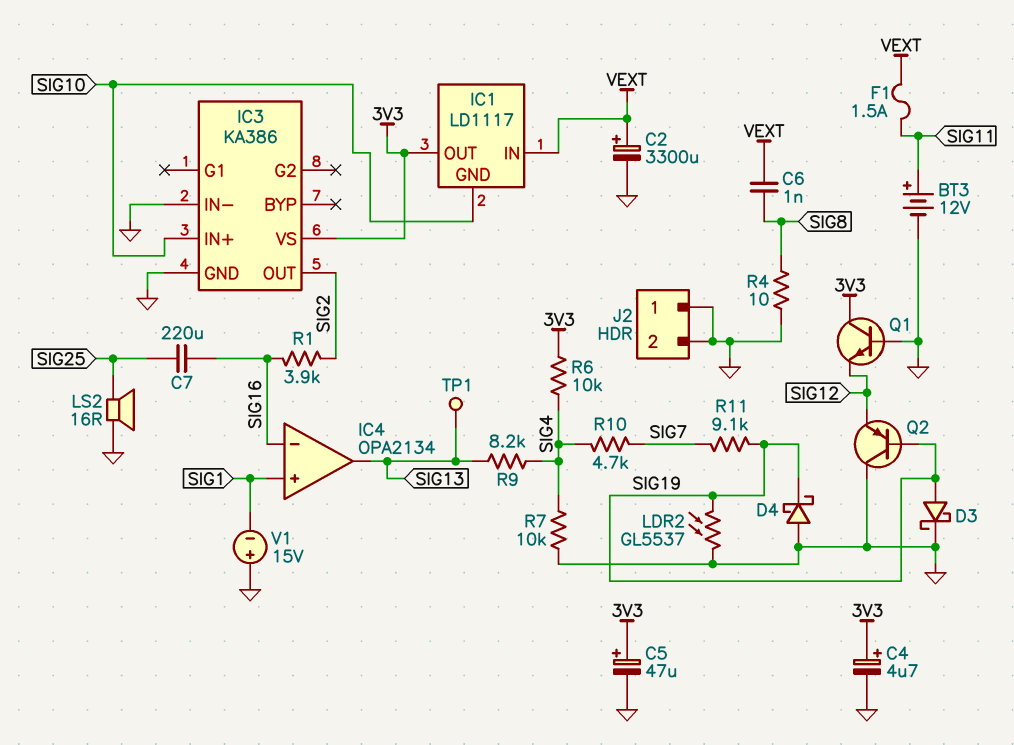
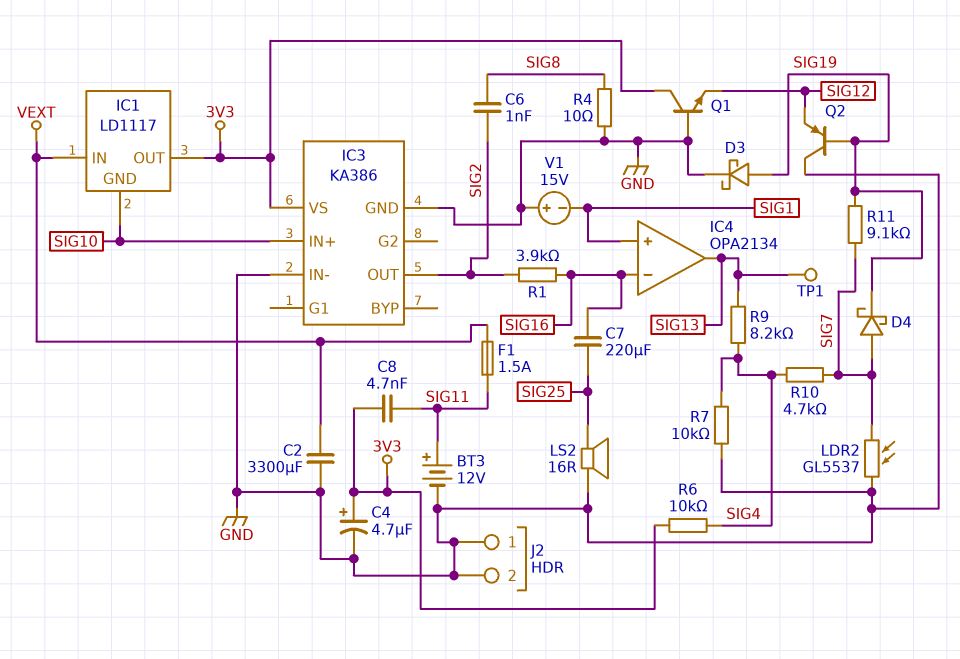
C2: 3300uF (plus VEXT, minus GND) -> 3300uF (GND, VEXT)
C5: 47uF (plus 3V3, minus GND) -> none
C6: 1nF (SIG8, VEXT) -> 1nF (SIG2, SIG8)
C8: none -> 4.7nF (3V3, SIG11)
D4: schottky (A GND, K SIG19) -> schottky (A SIG7, K SIG19)
LDR2: GL5537 (GND, SIG19) -> GL5537 (GND, SIG7)

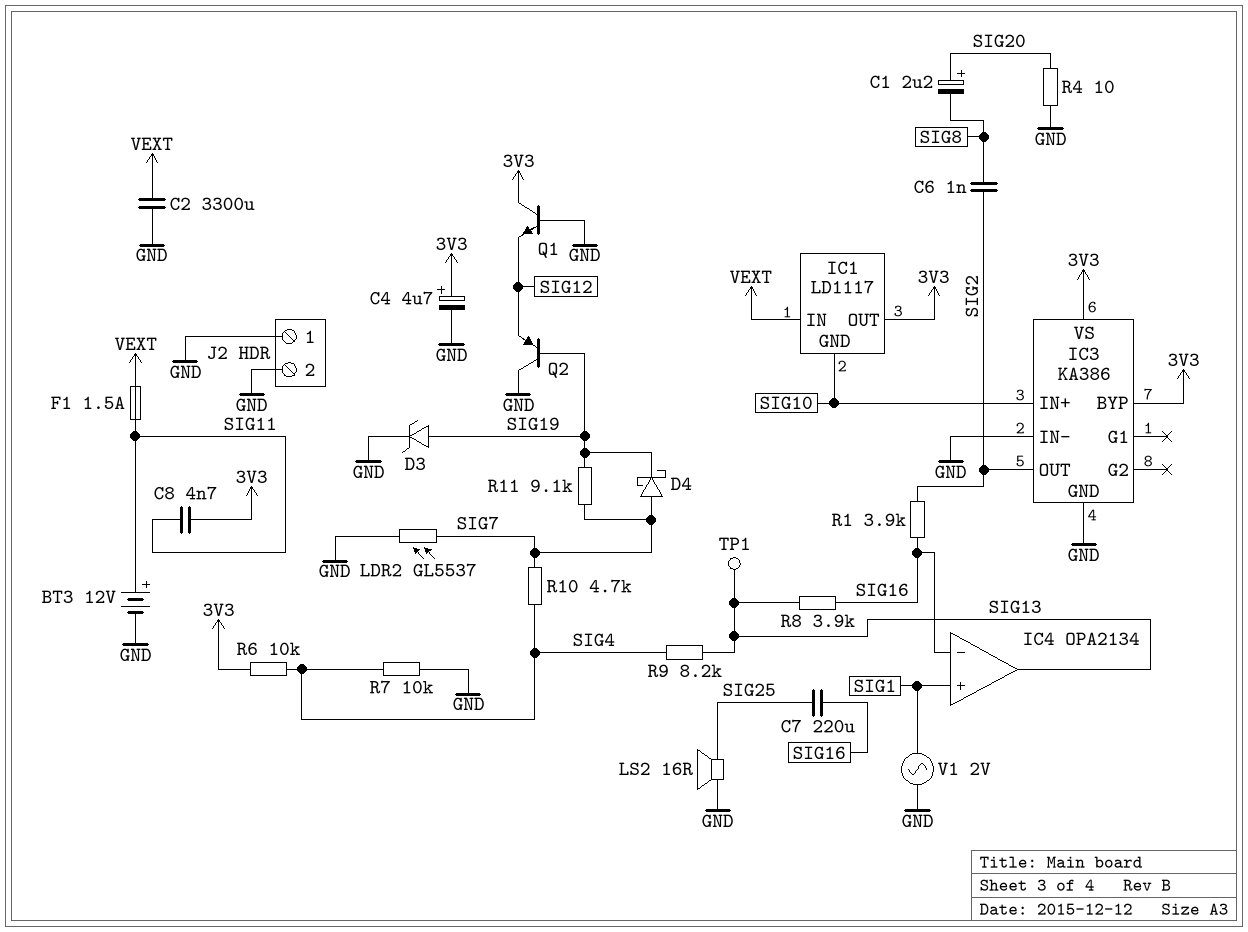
C1: none -> 2.2uF (plus SIG20, minus SIG8)
D3: schottky (A SIG19, K GND) -> zener (A SIG19, K GND)
IC3 pin BYP: none -> 3V3
R4: 10 (GND, SIG8) -> 10 (GND, SIG20)
R8: none -> 3.9k (SIG13, SIG16)
V1: 15V (plus GND, minus SIG1) -> AC 2V (GND, SIG1)

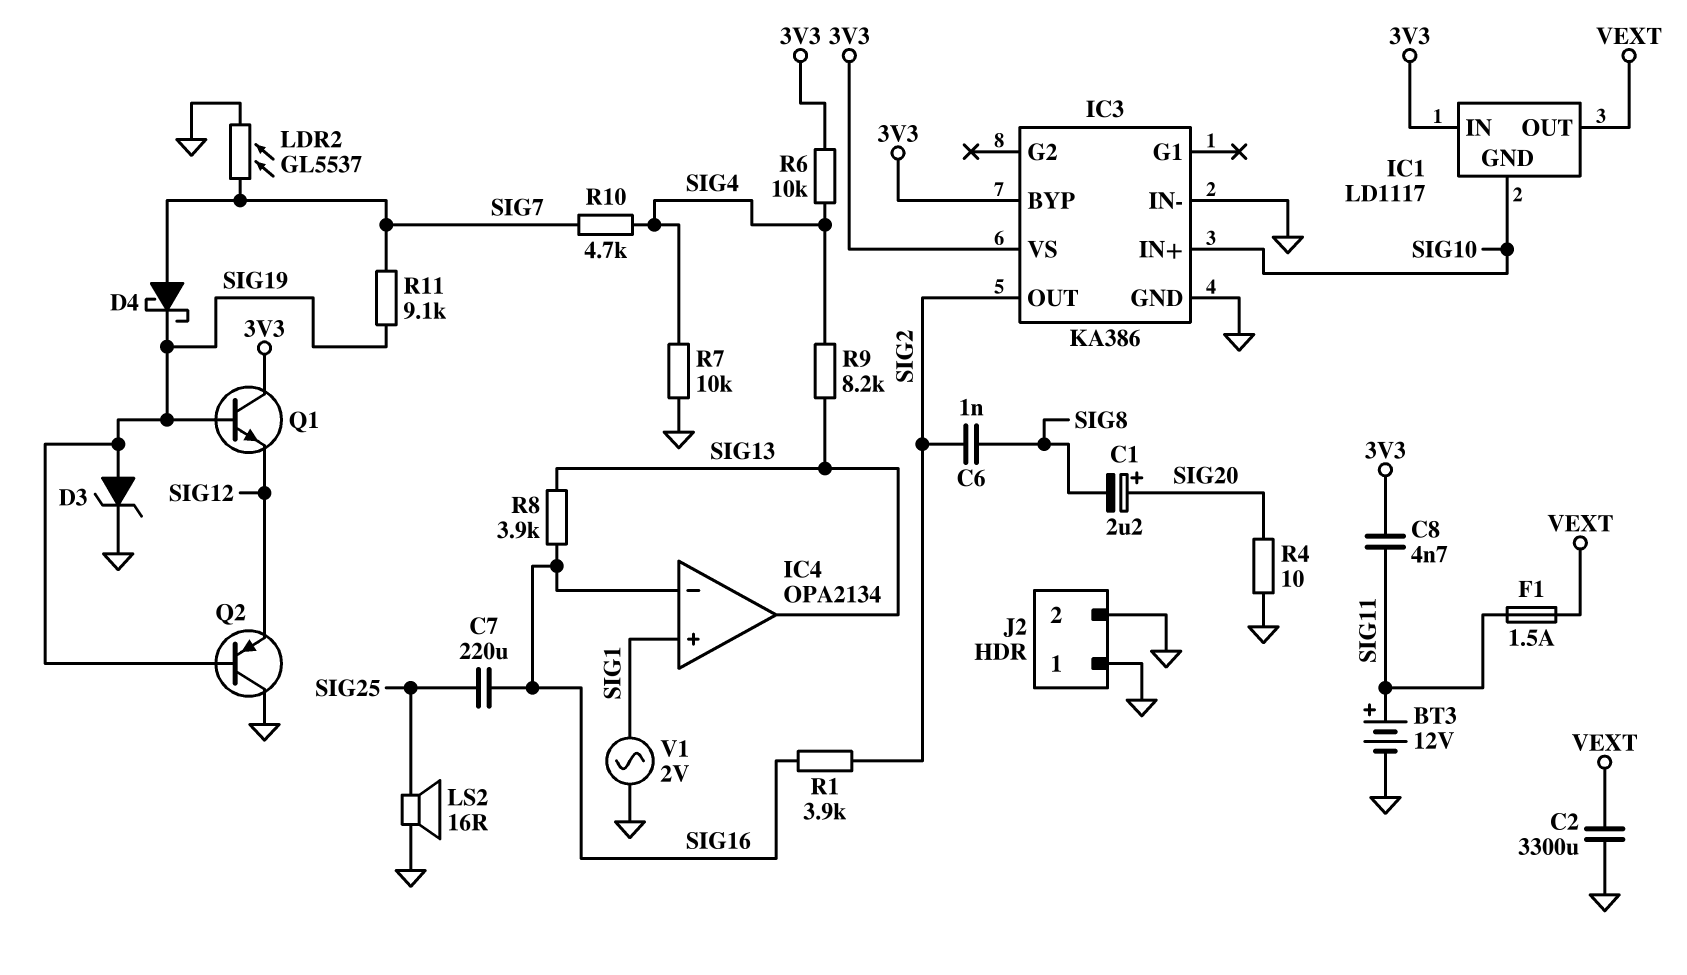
C4: 4.7uF (plus 3V3, minus GND) -> none
IC1 pin IN: VEXT -> 3V3
IC1 pin OUT: 3V3 -> VEXT
Q1: NPN (B GND, C 3V3, E SIG12) -> NPN (B SIG19, C 3V3, E SIG12)
TP1: test point (SIG13) -> none

